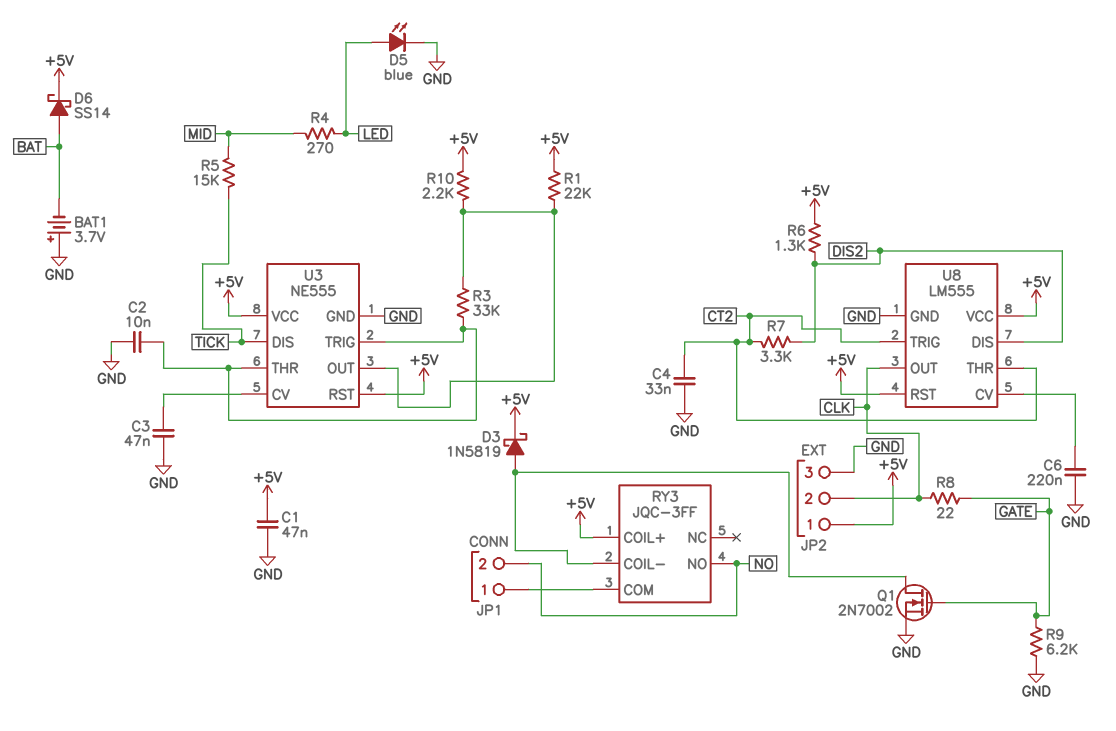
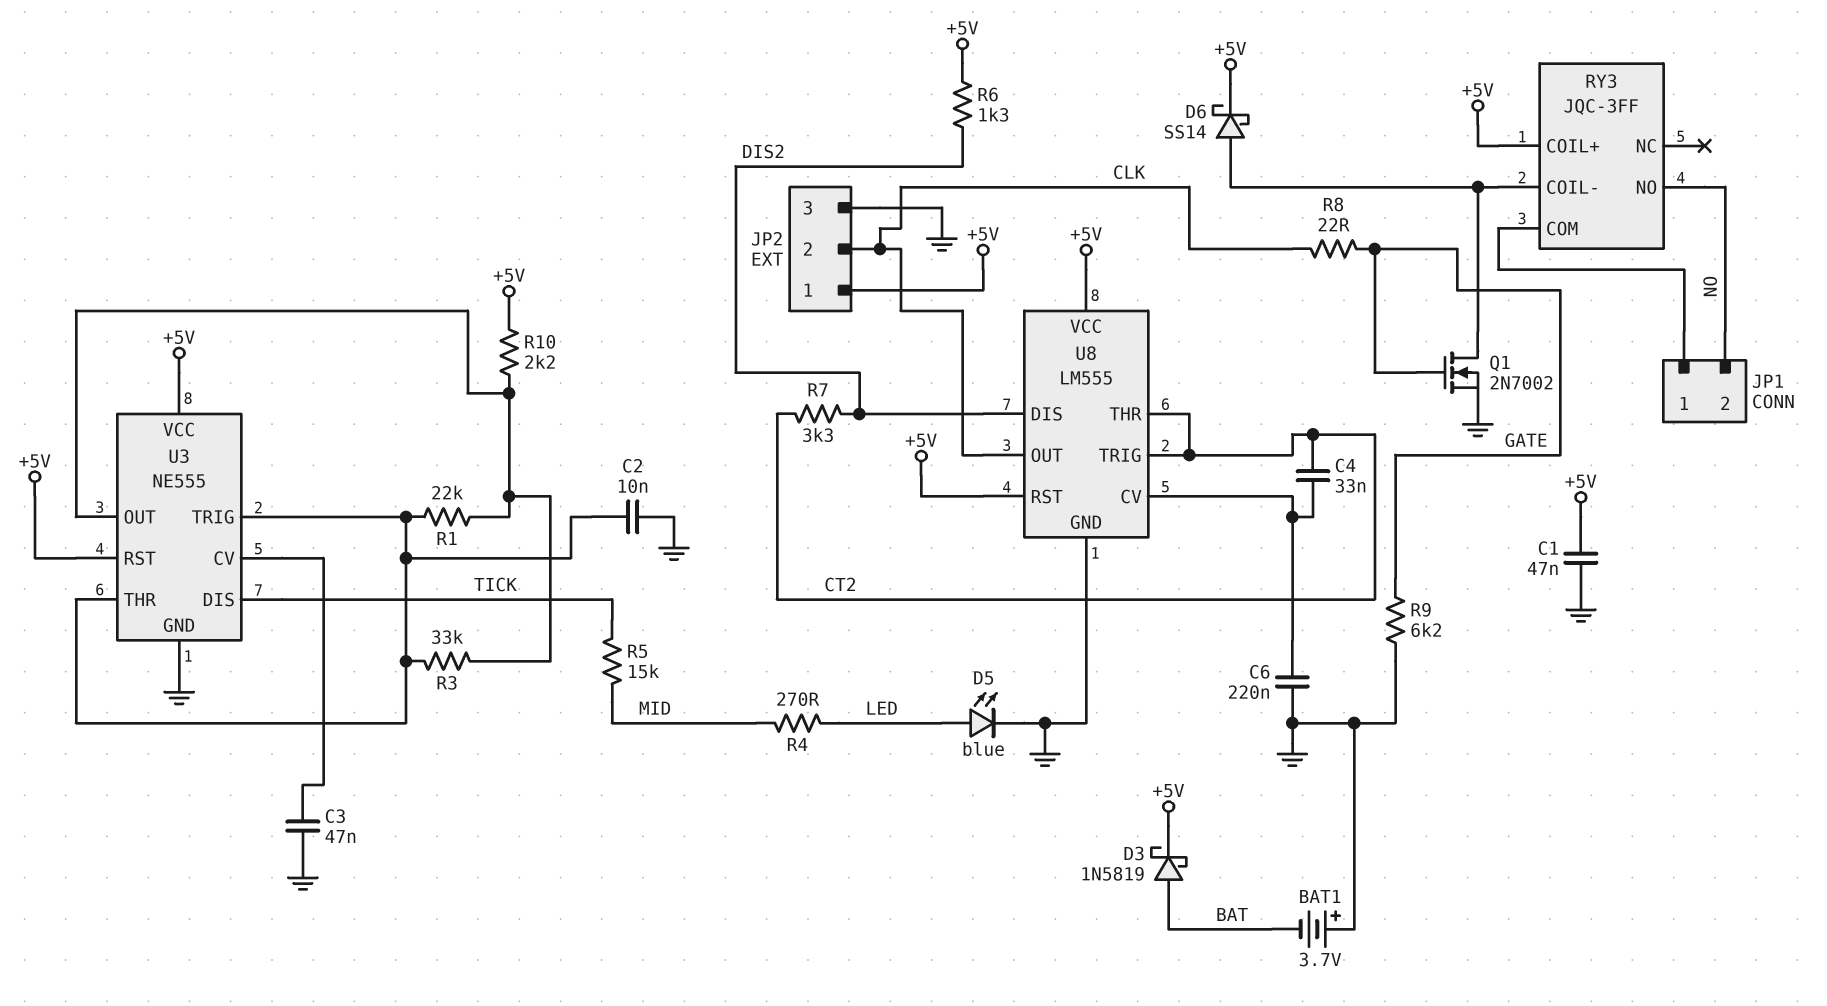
C4: 33nF (CT2, GND) -> 33nF (CT2, U8/CV)
D3: schottky 1N5819 (A RY3/COIL-, K +5V) -> schottky 1N5819 (A BAT, K +5V)
D6: schottky SS14 (A BAT, K +5V) -> schottky SS14 (A RY3/COIL-, K +5V)
R1: 22k (+5V, U3/OUT) -> 22k (U3/OUT, U3/THR)

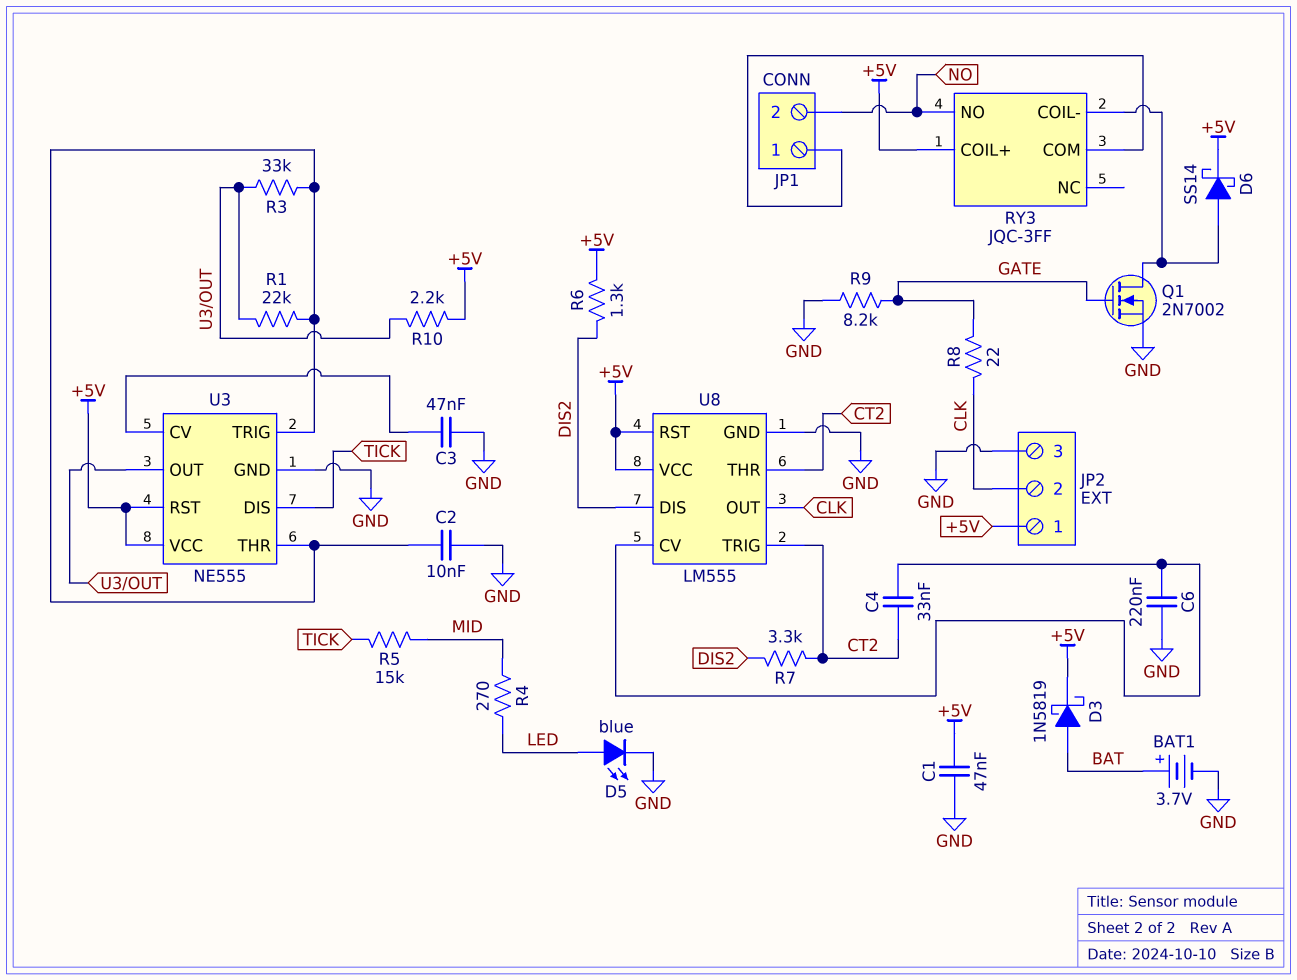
BAT1: 3.7V (plus GND, minus BAT) -> 3.7V (plus BAT, minus GND)
R9: 6.2k (GATE, GND) -> 8.2k (GATE, GND)

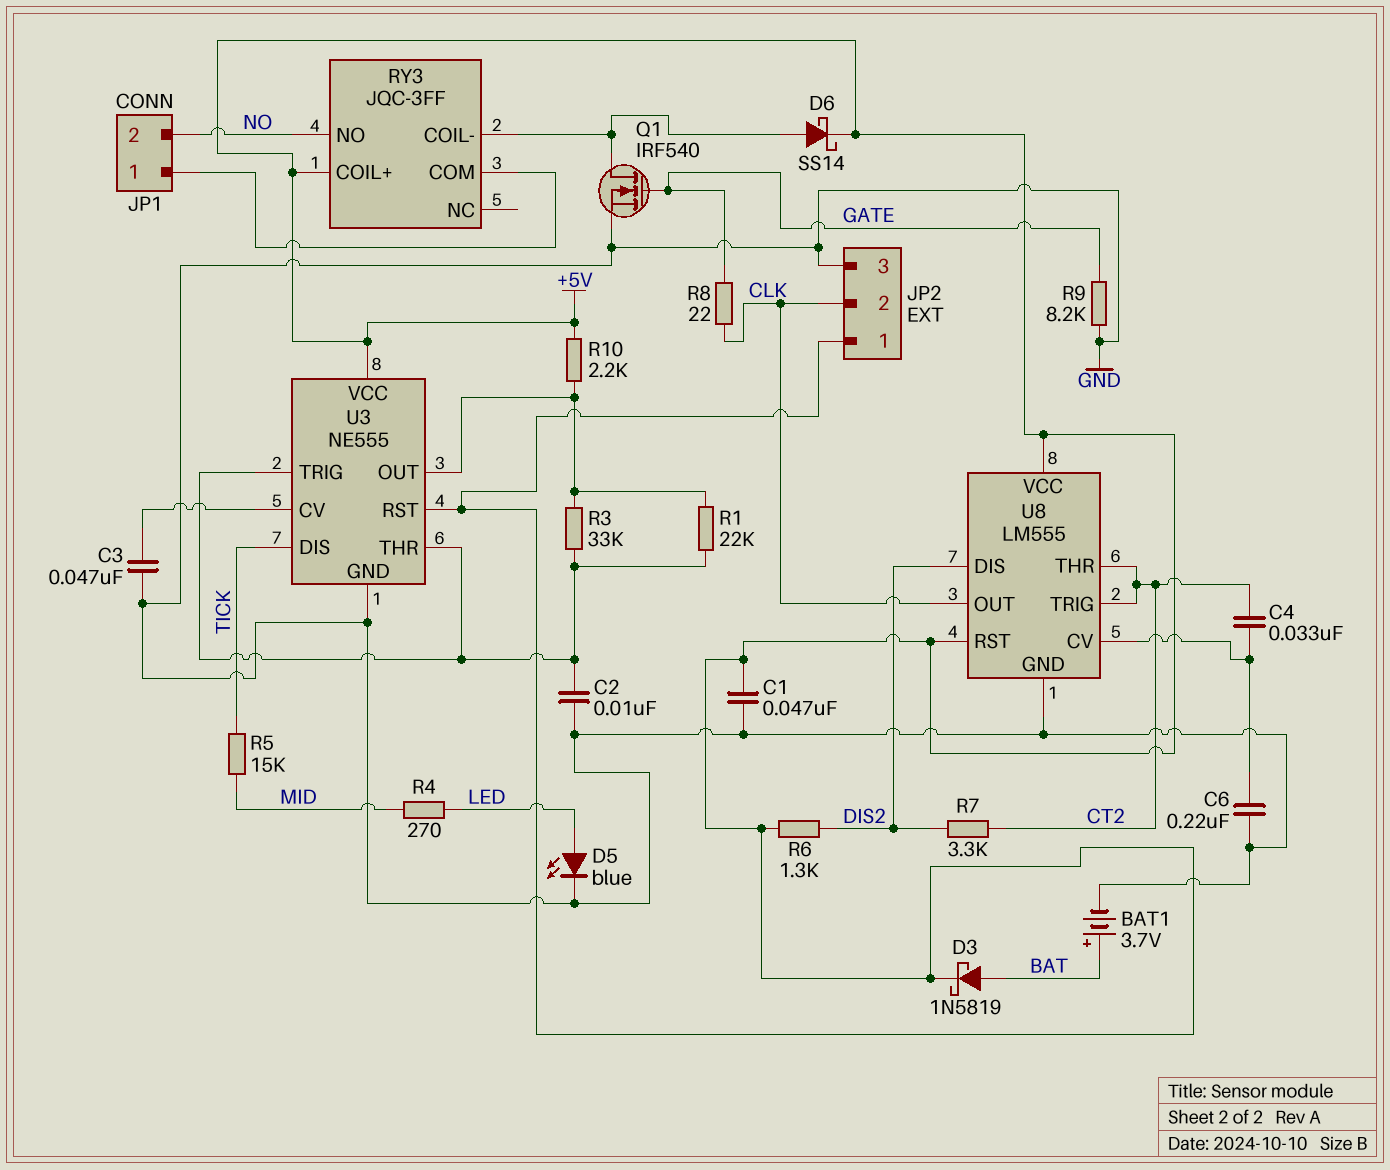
Q1: NMOS 2N7002 (G GATE, D RY3/COIL-, S GND) -> NMOS IRF540 (G GATE, D RY3/COIL-, S GND)

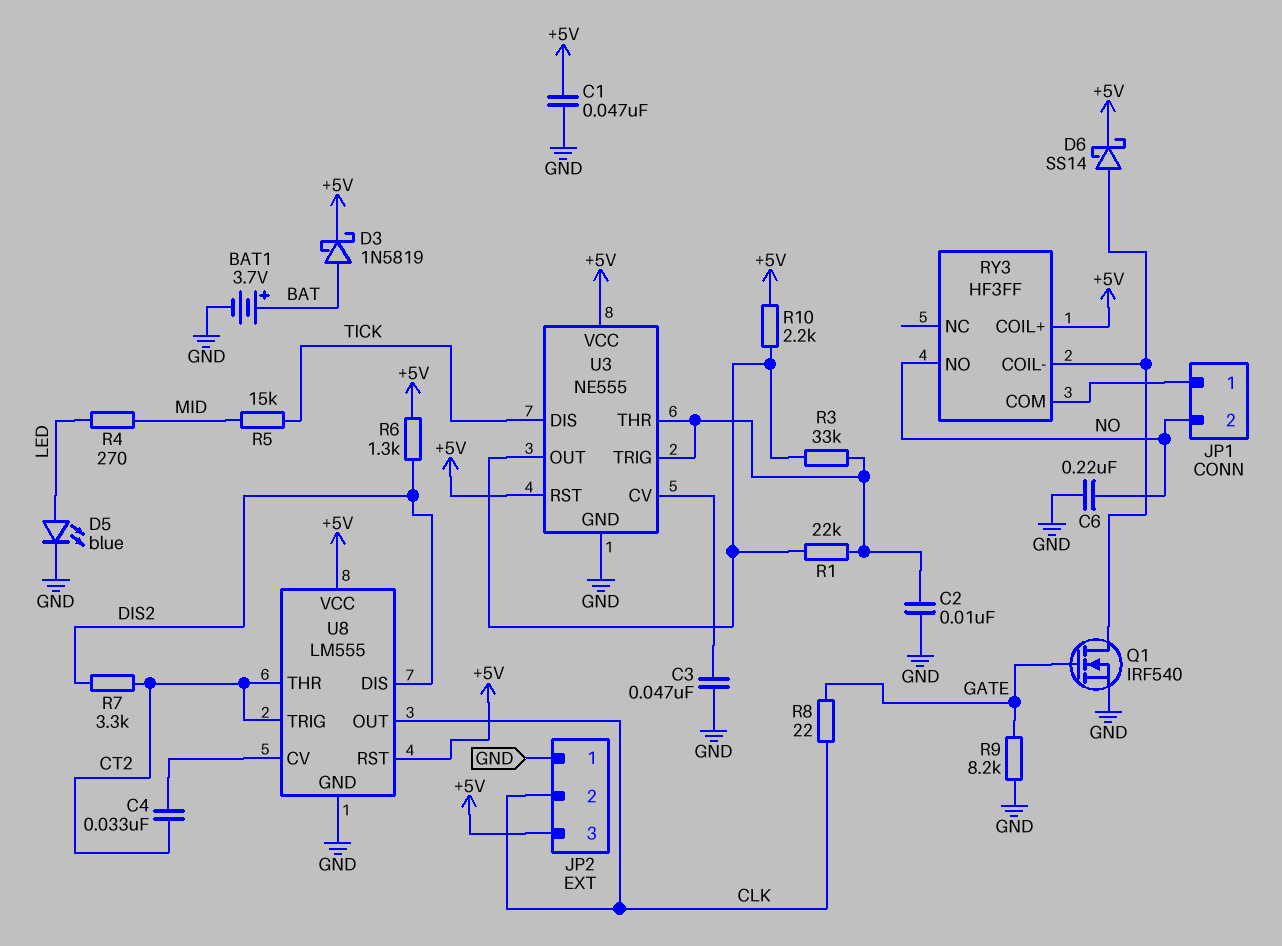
C6: 220nF (GND, U8/CV) -> 220nF (GND, NO)
JP2 pin 1: +5V -> GND
JP2 pin 3: GND -> +5V
RY3: JQC-3FF -> HF3FF

